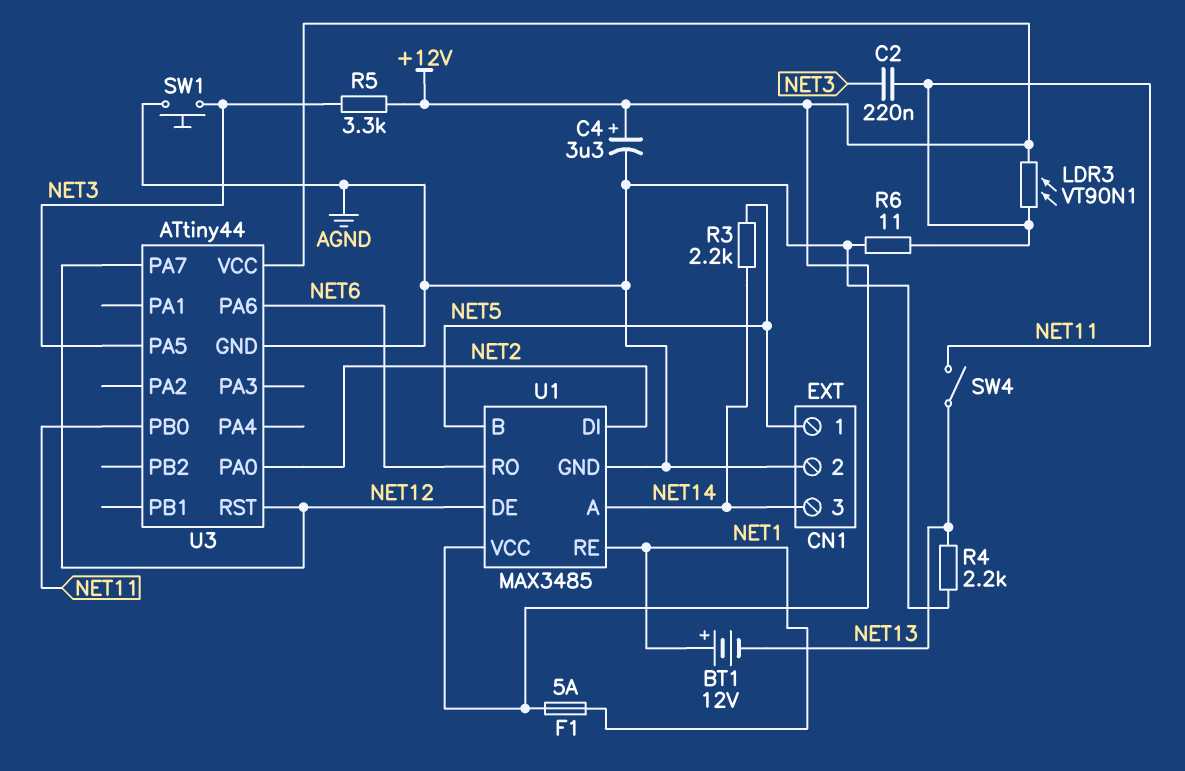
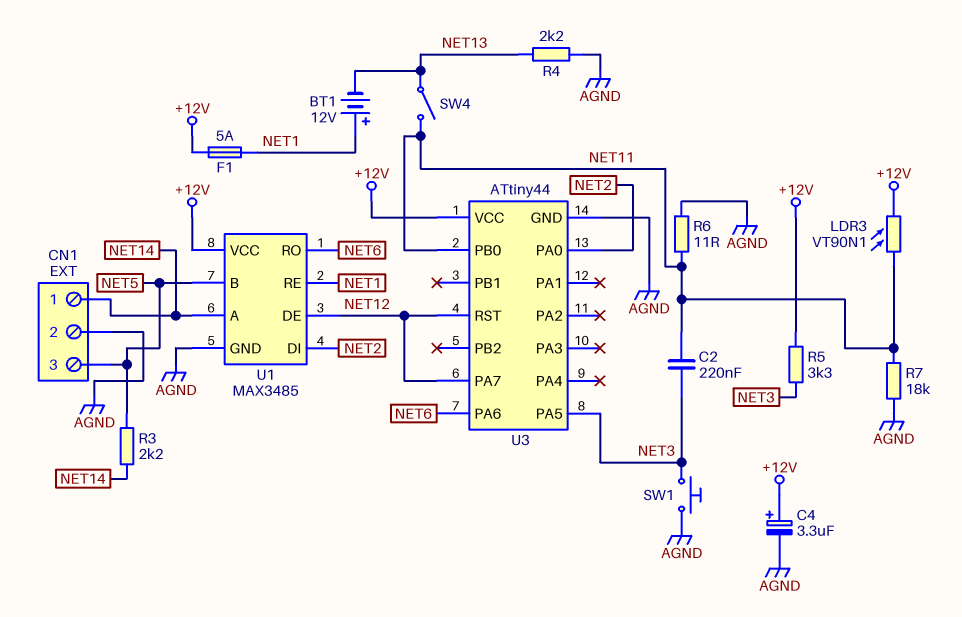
CN1 pin 1: NET5 -> NET14
CN1 pin 3: NET14 -> NET5
R7: none -> 18k (AGND, NET11)

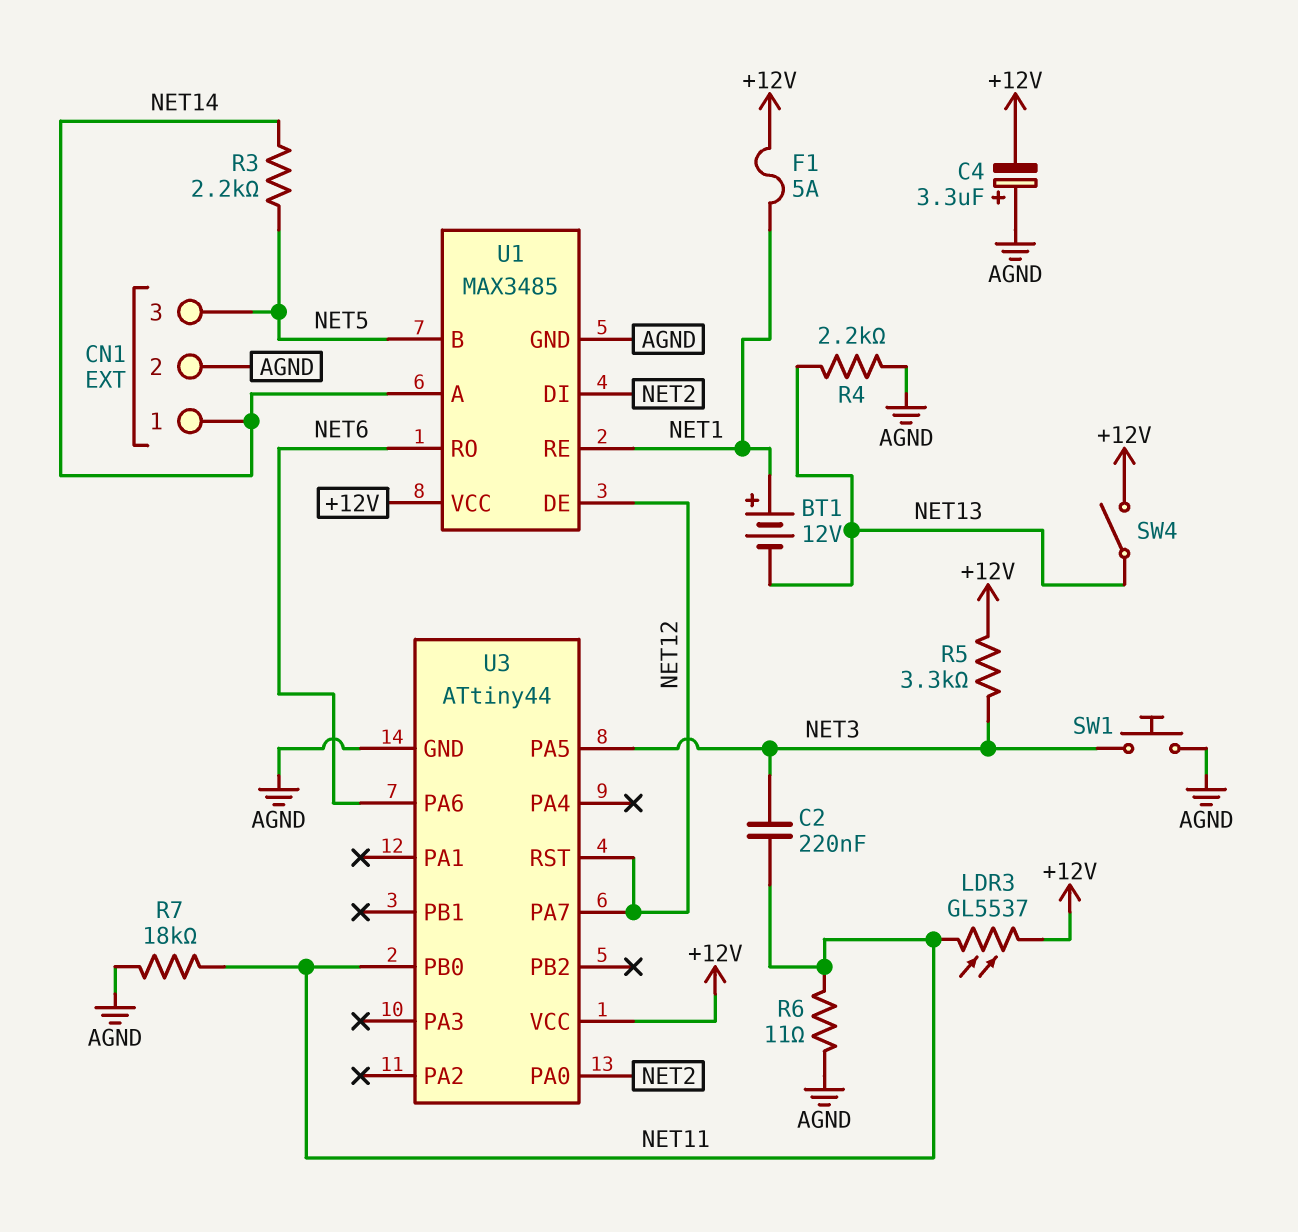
C4: 3.3uF (plus +12V, minus AGND) -> 3.3uF (plus AGND, minus +12V)
LDR3: VT90N1 (+12V, NET11) -> GL5537 (+12V, NET11)
SW4: switch (NET11, NET13) -> switch (+12V, NET13)

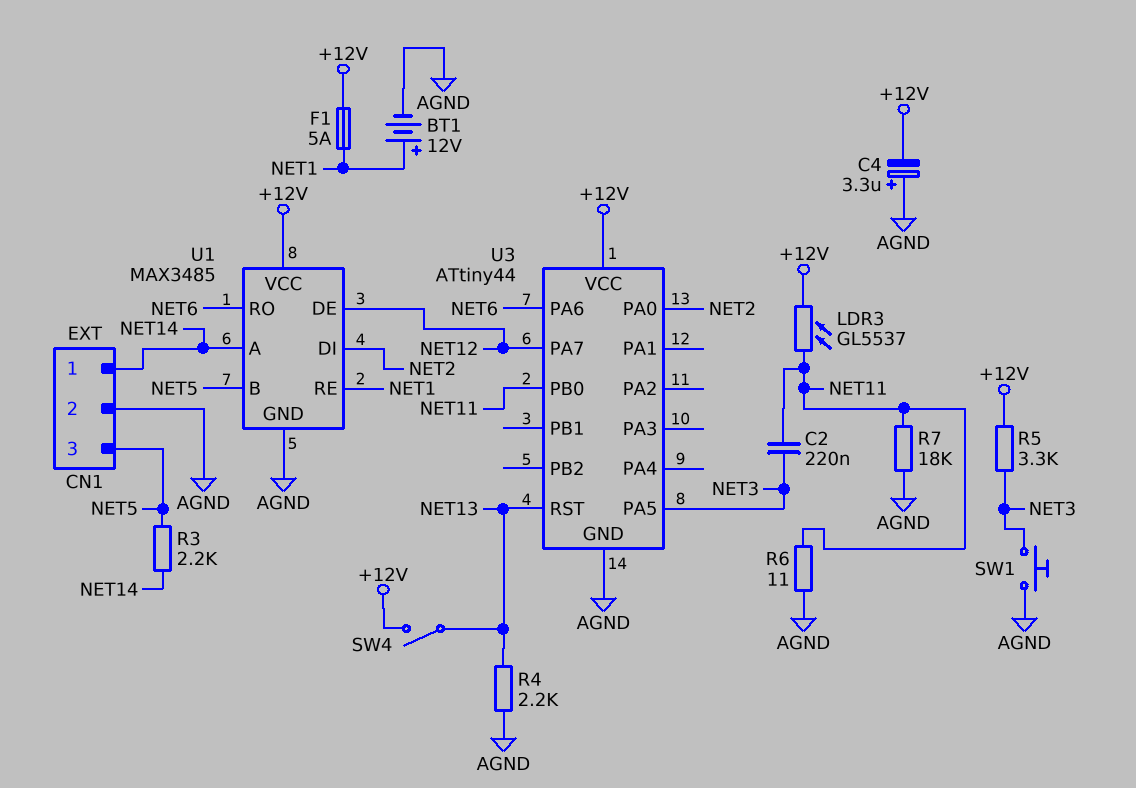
BT1: 12V (plus NET1, minus NET13) -> 12V (plus NET1, minus AGND)
U3 pin RST: NET12 -> NET13

